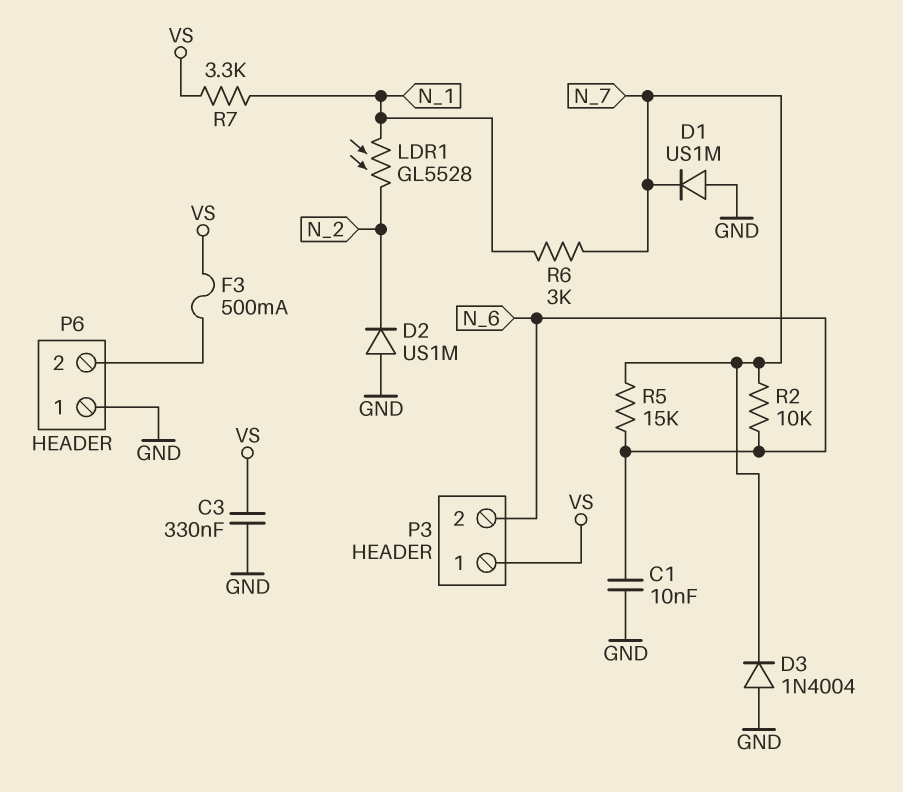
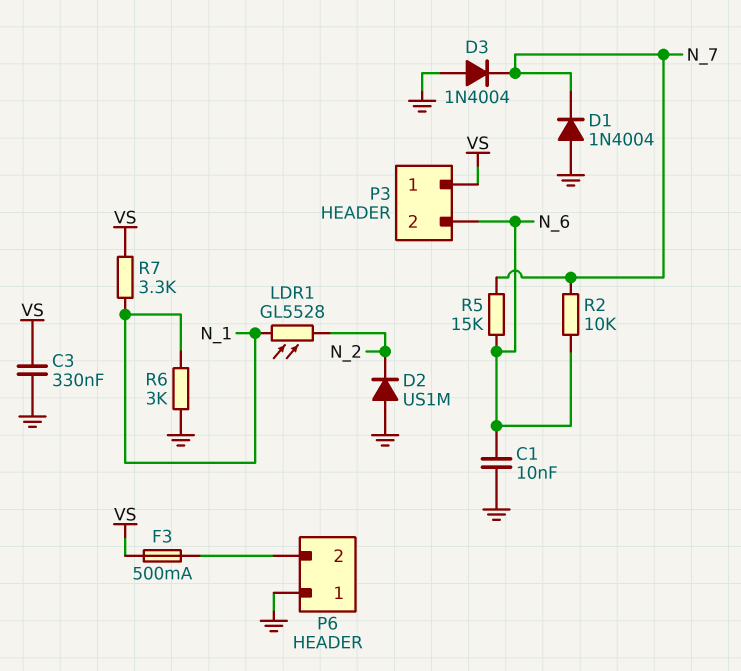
D1: diode US1M (A GND, K N_7) -> diode 1N4004 (A GND, K N_7)
R6: 3k (N_1, N_7) -> 3k (GND, N_1)

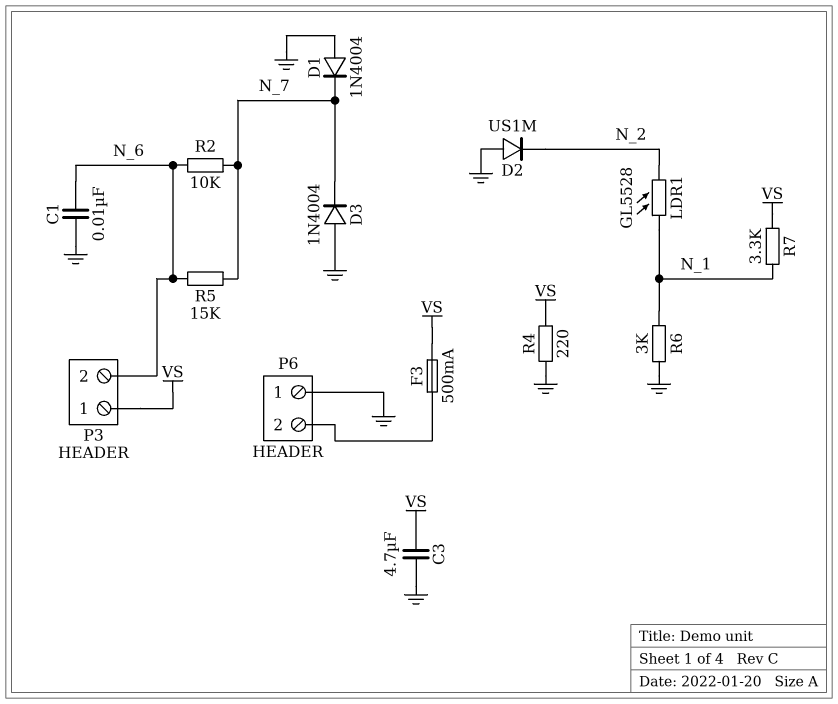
C3: 330nF (GND, VS) -> 4.7uF (GND, VS)
R4: none -> 220 (GND, VS)

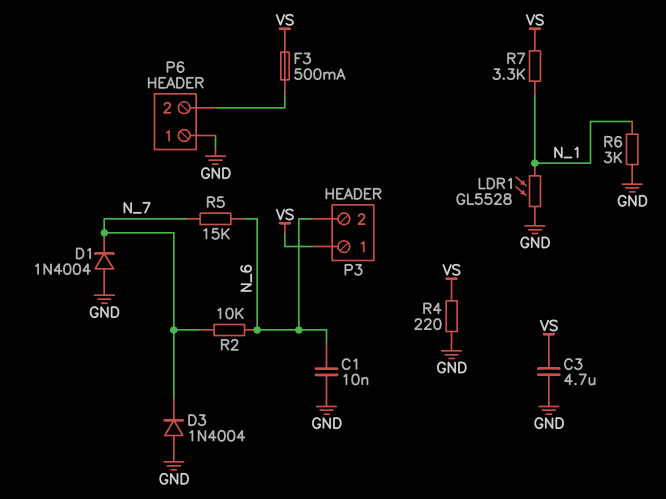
D2: diode US1M (A GND, K N_2) -> none
LDR1: GL5528 (N_1, N_2) -> GL5528 (GND, N_1)

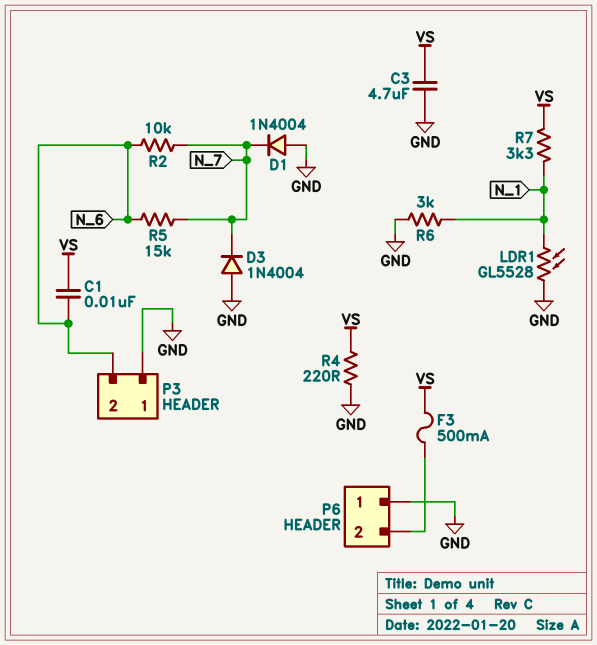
C1: 10nF (GND, N_6) -> 10nF (N_6, VS)
P3 pin 1: VS -> GND

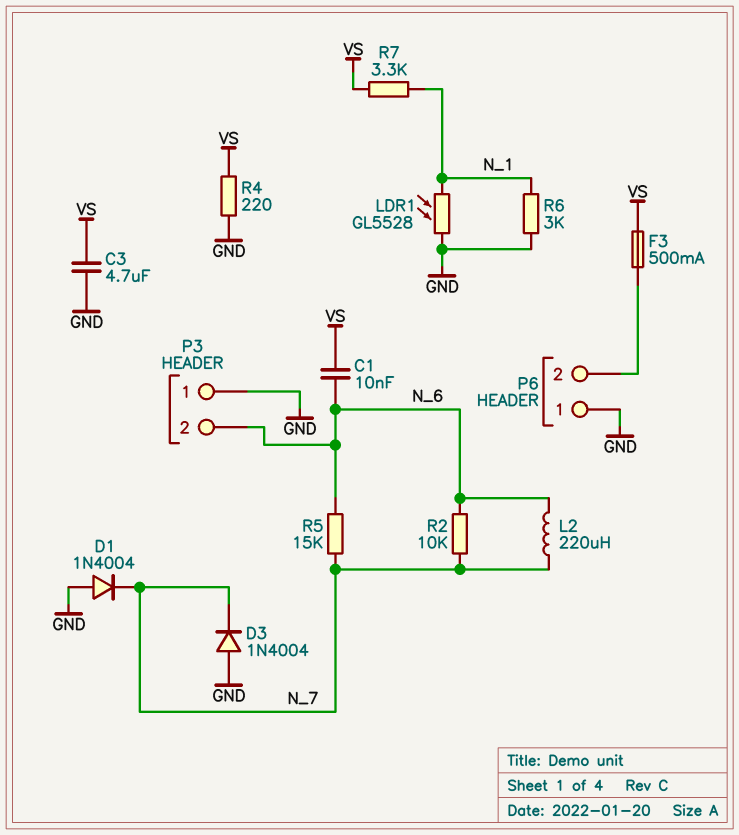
L2: none -> 220uH (N_6, N_7)

